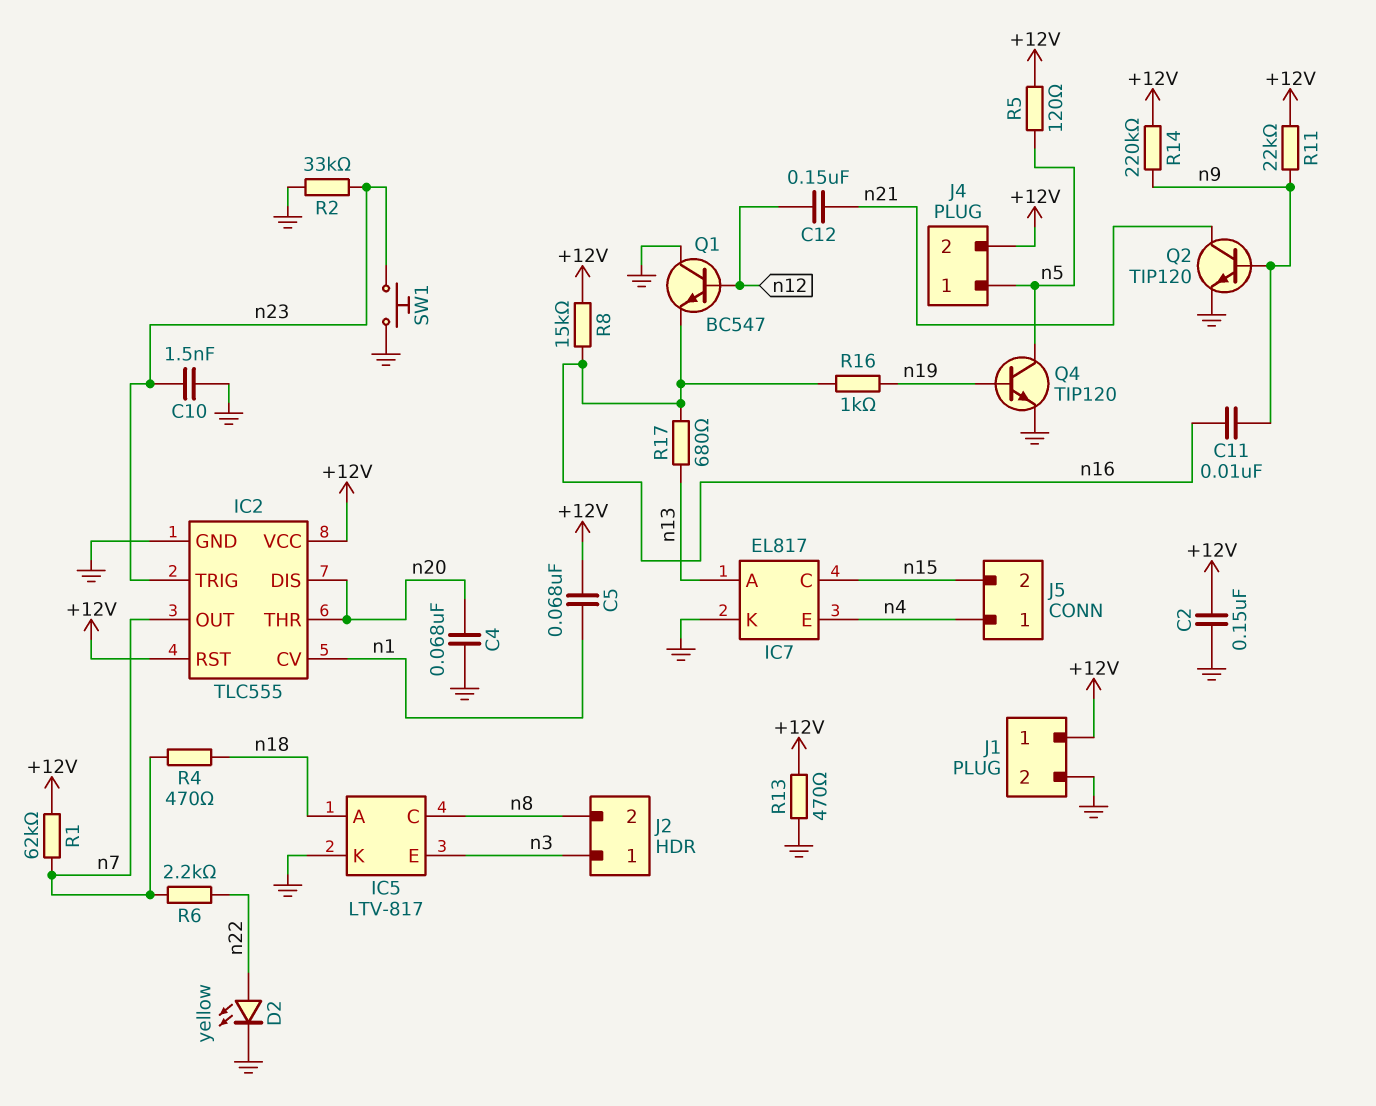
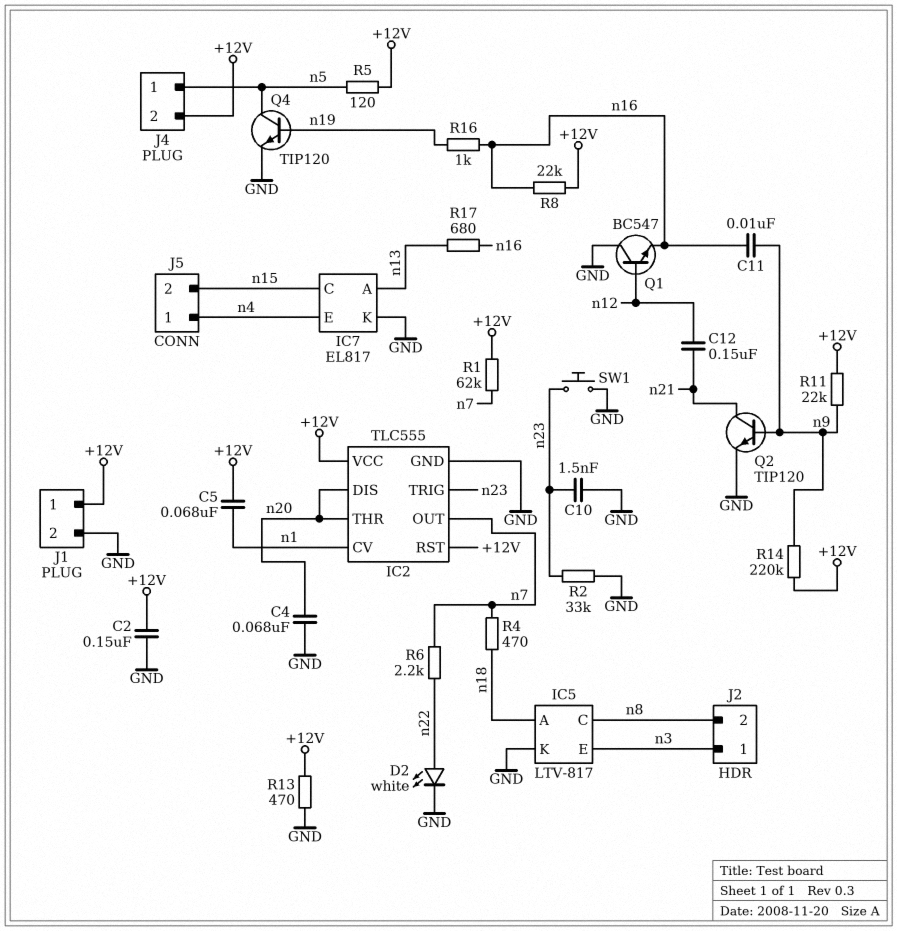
D2: LED yellow (A n22, K GND) -> LED white (A n22, K GND)
R8: 15k (+12V, n16) -> 22k (+12V, n16)

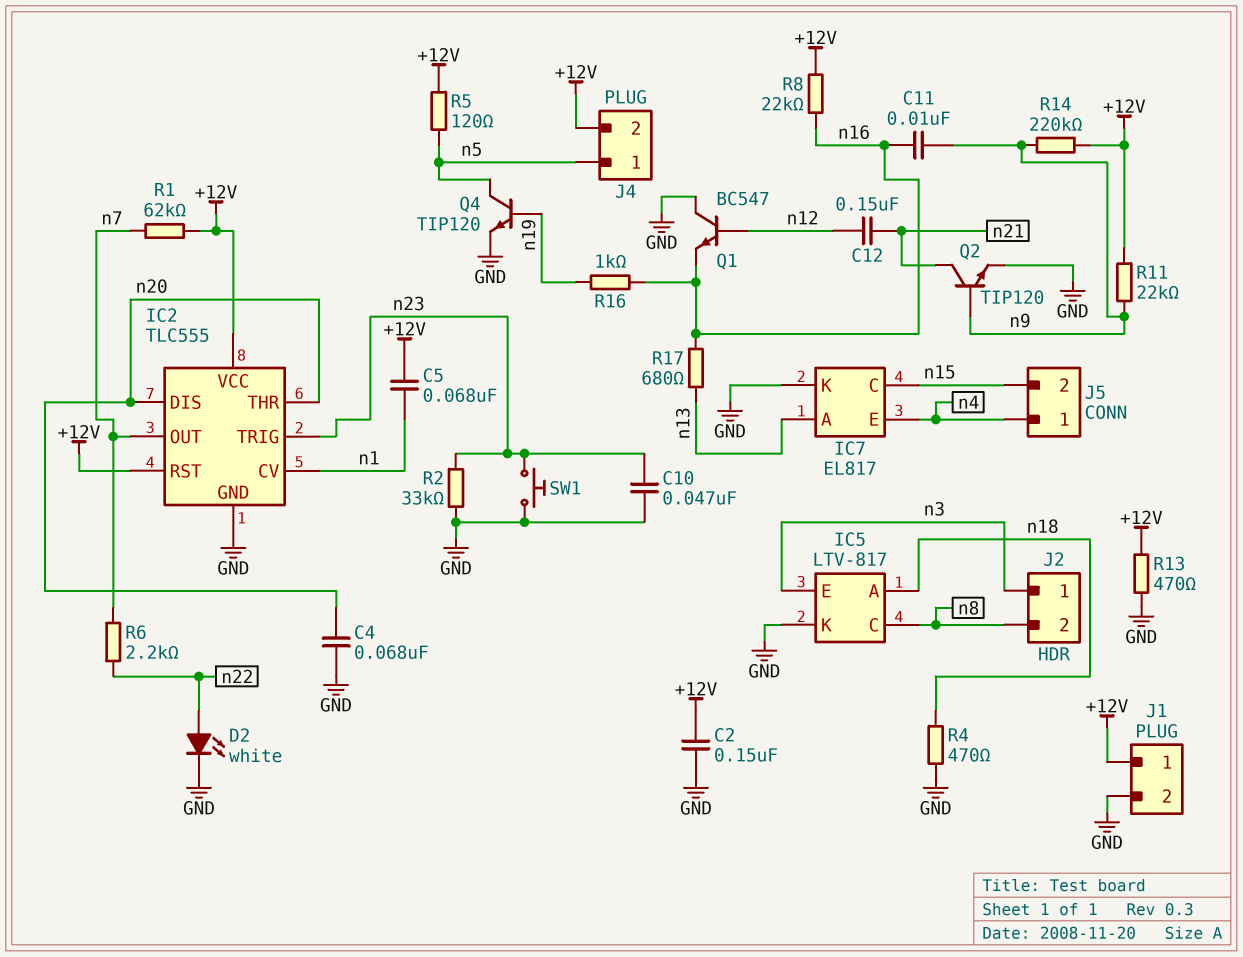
C10: 1.5nF (GND, n23) -> 47nF (GND, n23)
R4: 470 (n7, n18) -> 470 (GND, n18)

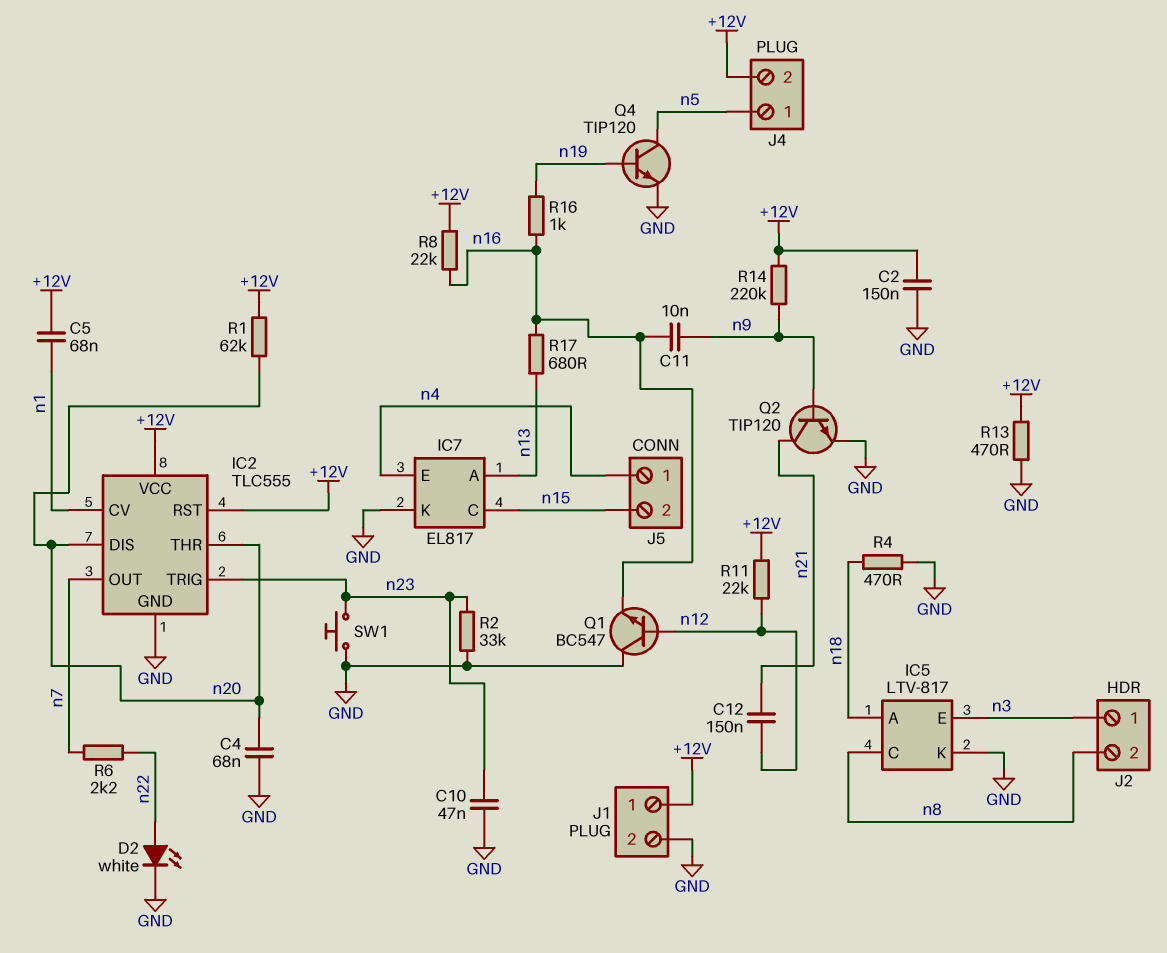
R1: 62k (+12V, n7) -> 62k (+12V, n20)
R5: 120 (+12V, n5) -> none
R11: 22k (+12V, n9) -> 22k (+12V, n12)

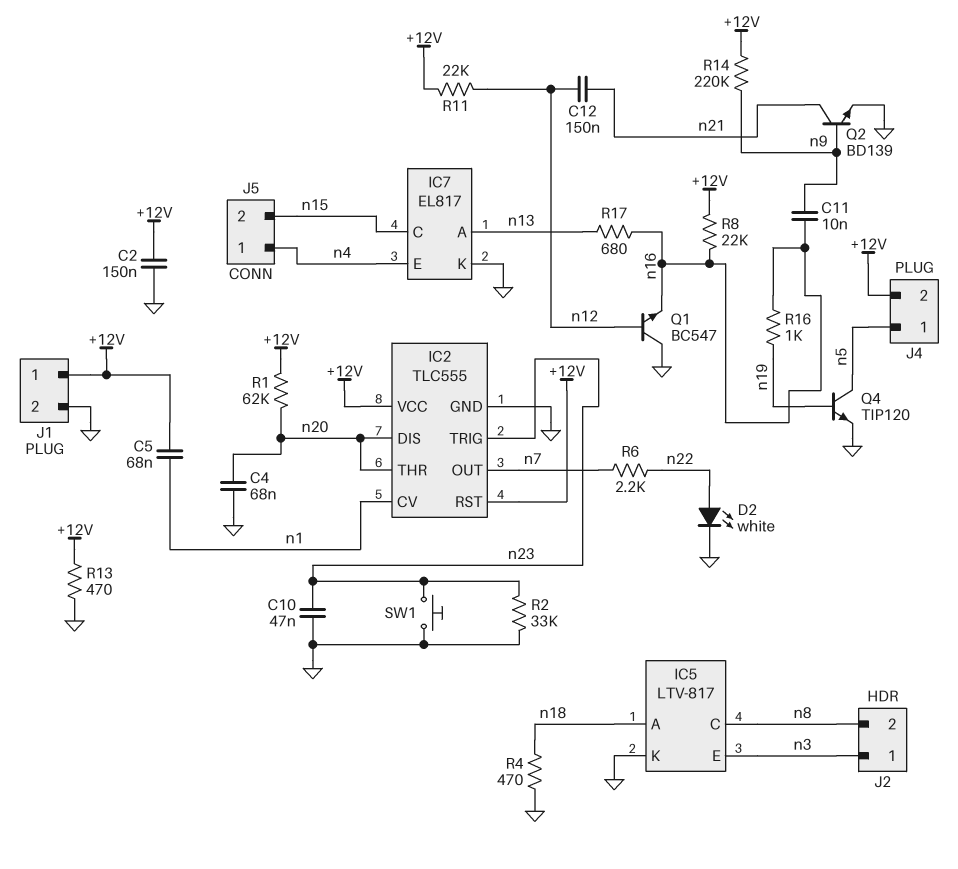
Q2: NPN TIP120 (B n9, C n21, E GND) -> NPN BD139 (B n9, C n21, E GND)

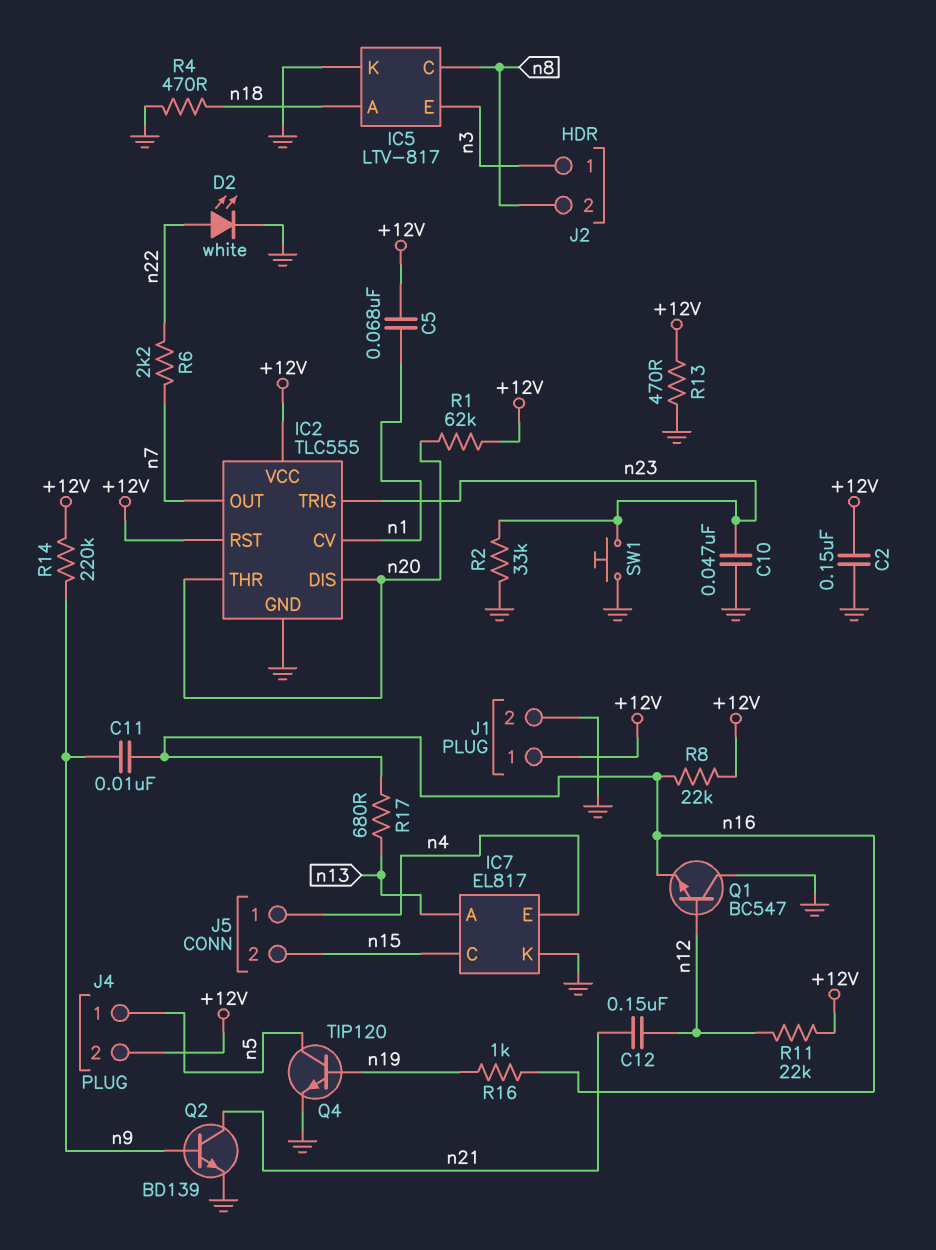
C4: 68nF (GND, n20) -> none

